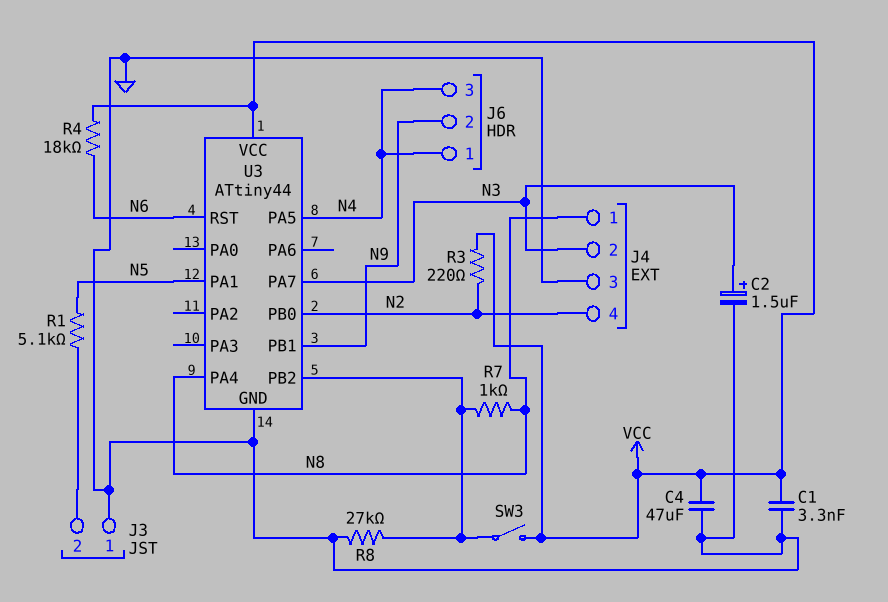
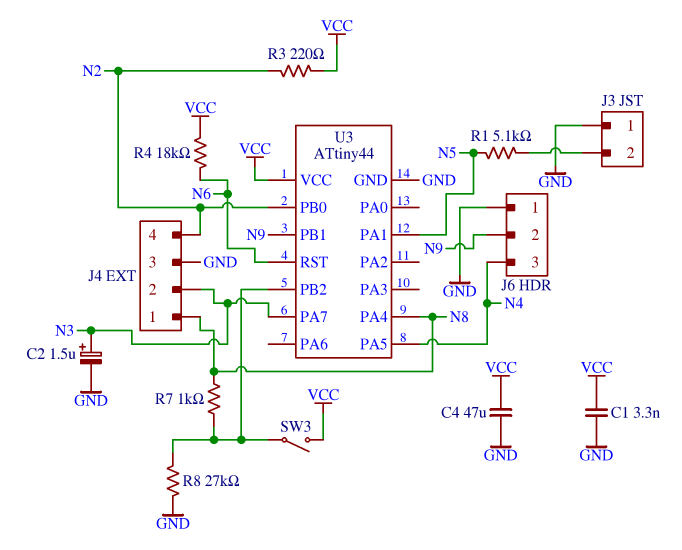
J6 pin 1: N4 -> GND

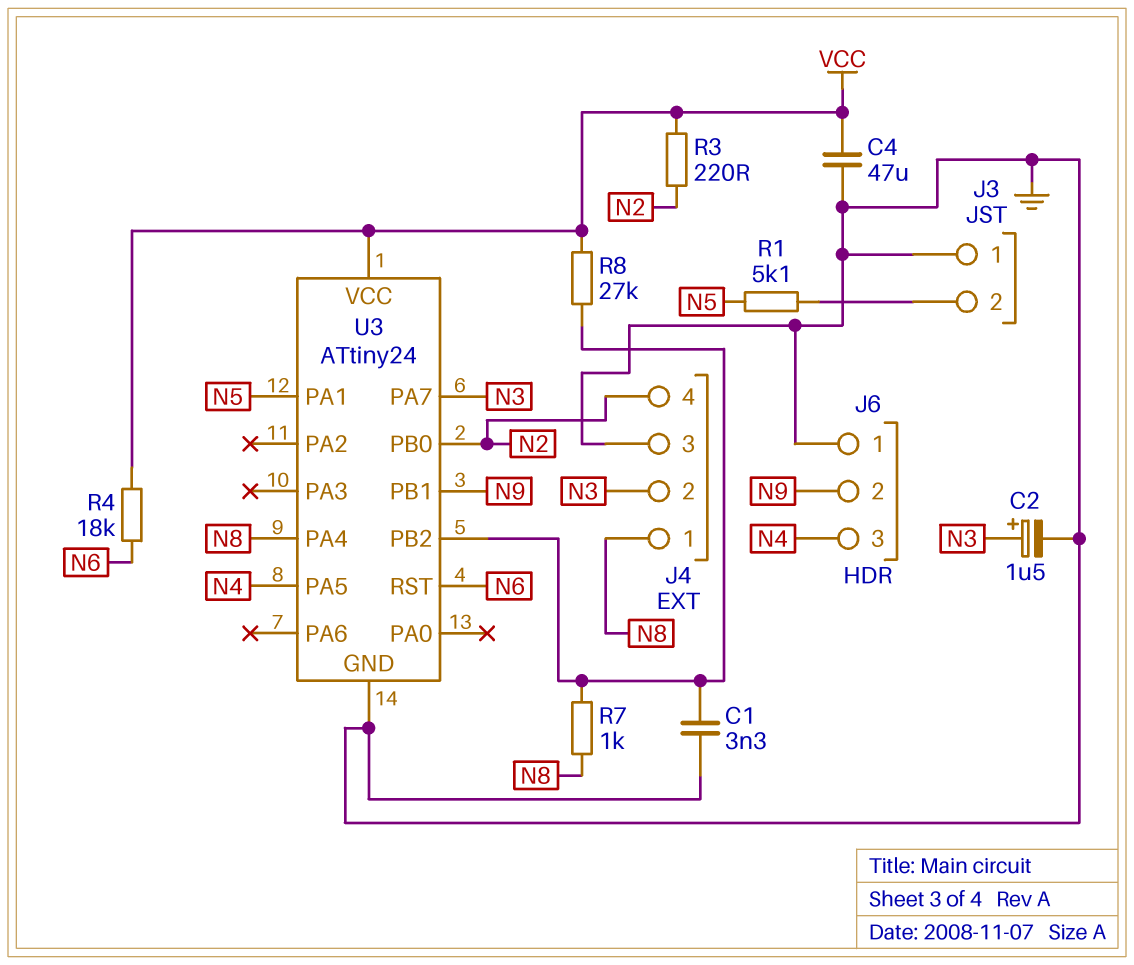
C1: 3.3nF (GND, VCC) -> 3.3nF (GND, U3/PB2)
R8: 27k (GND, U3/PB2) -> 27k (U3/PB2, VCC)
SW3: switch (U3/PB2, VCC) -> none
U3: ATtiny44 -> ATtiny24

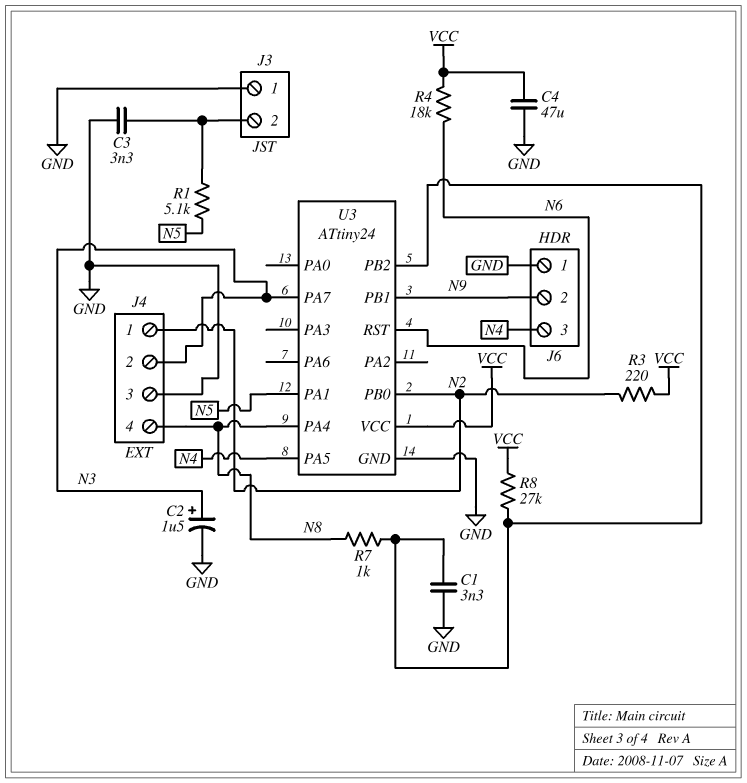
C3: none -> 3.3nF (GND, J3/2)
J4 pin 1: N8 -> N2
J4 pin 4: N2 -> N8

